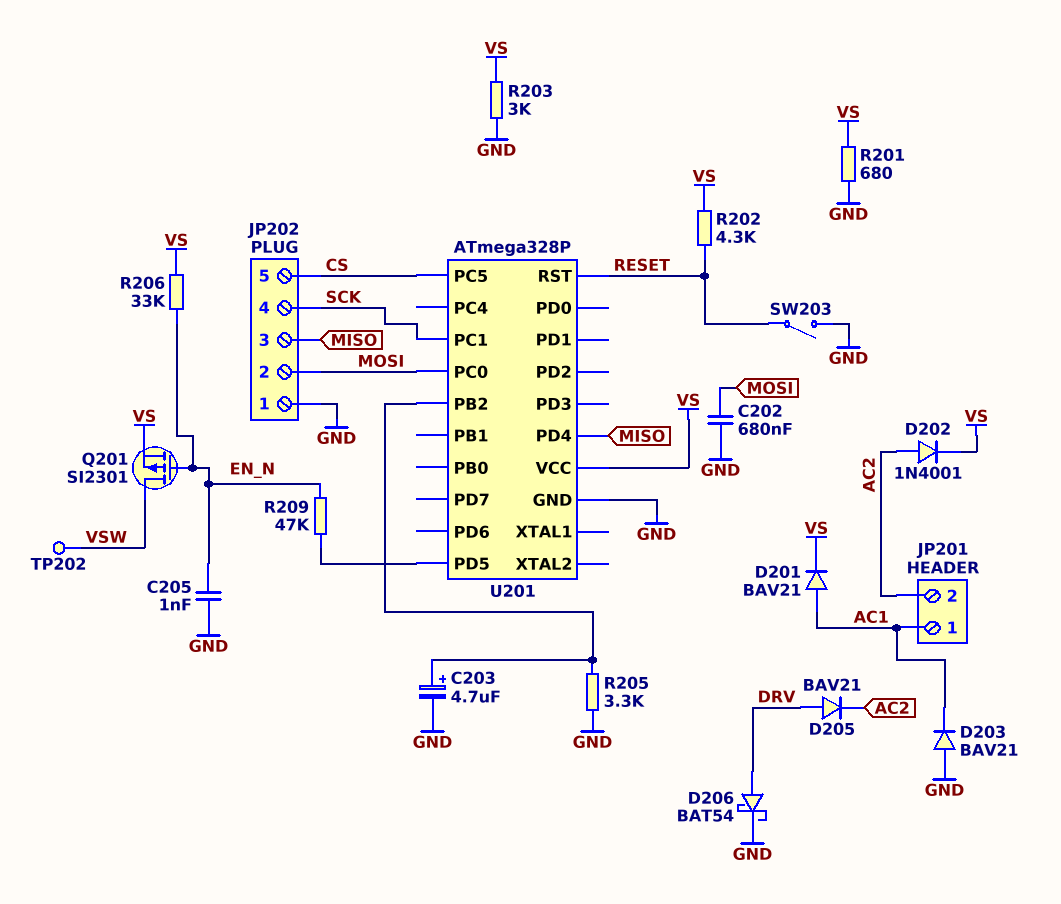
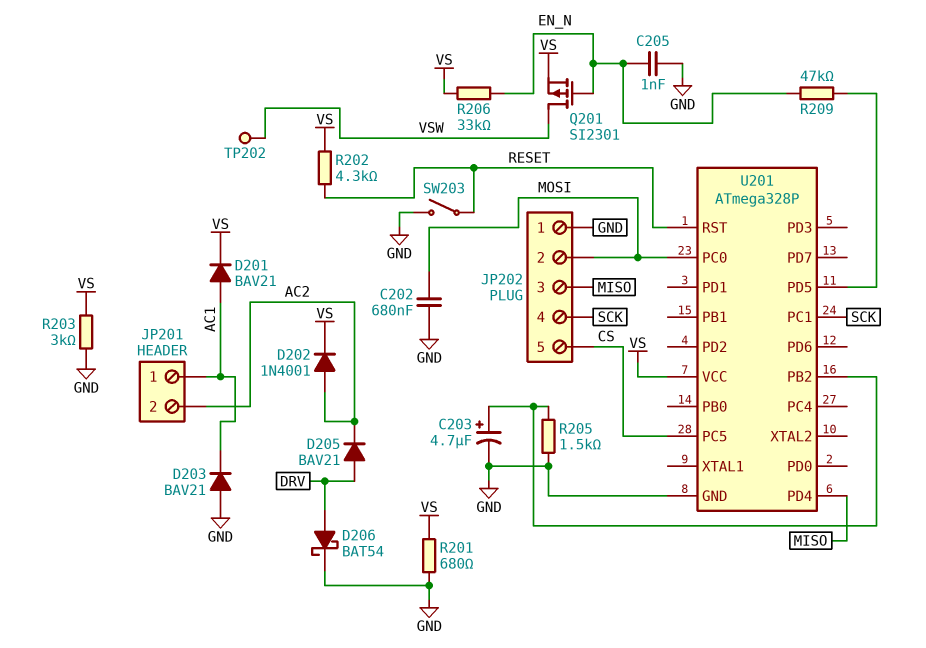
R205: 3.3k (GND, U201/PB2) -> 1.5k (GND, U201/PB2)

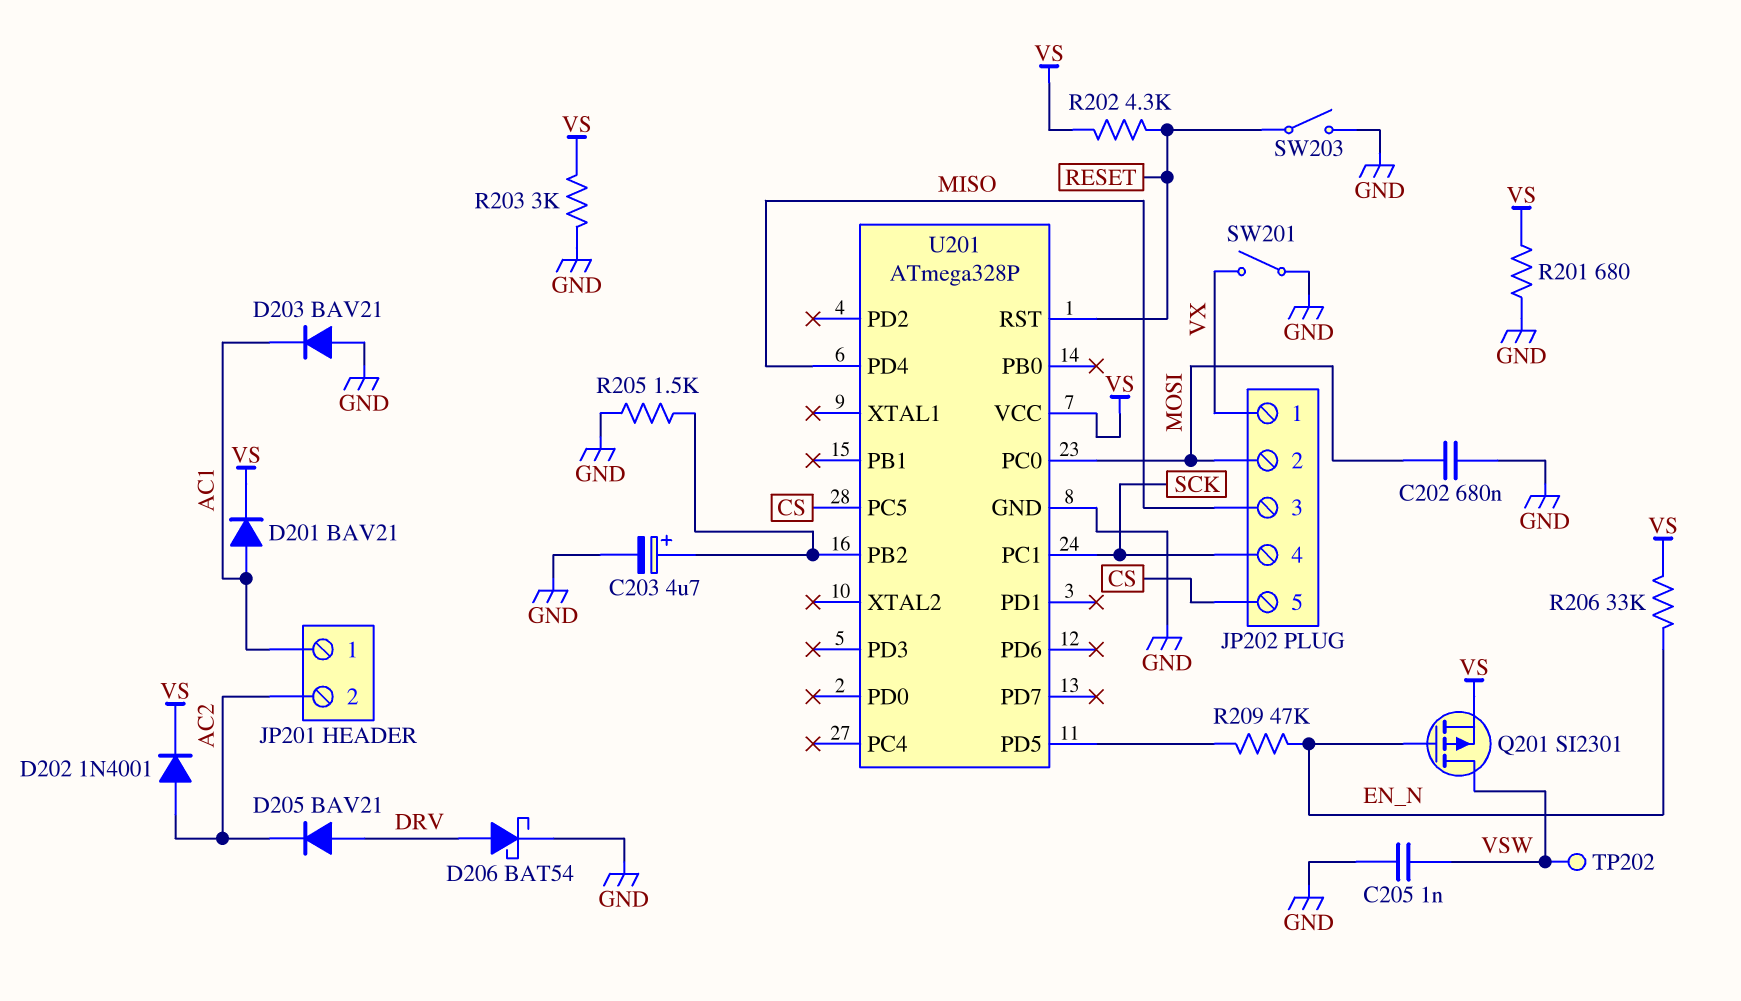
C205: 1nF (EN_N, GND) -> 1nF (GND, VSW)
JP202 pin 1: GND -> VX
SW201: none -> switch (GND, VX)

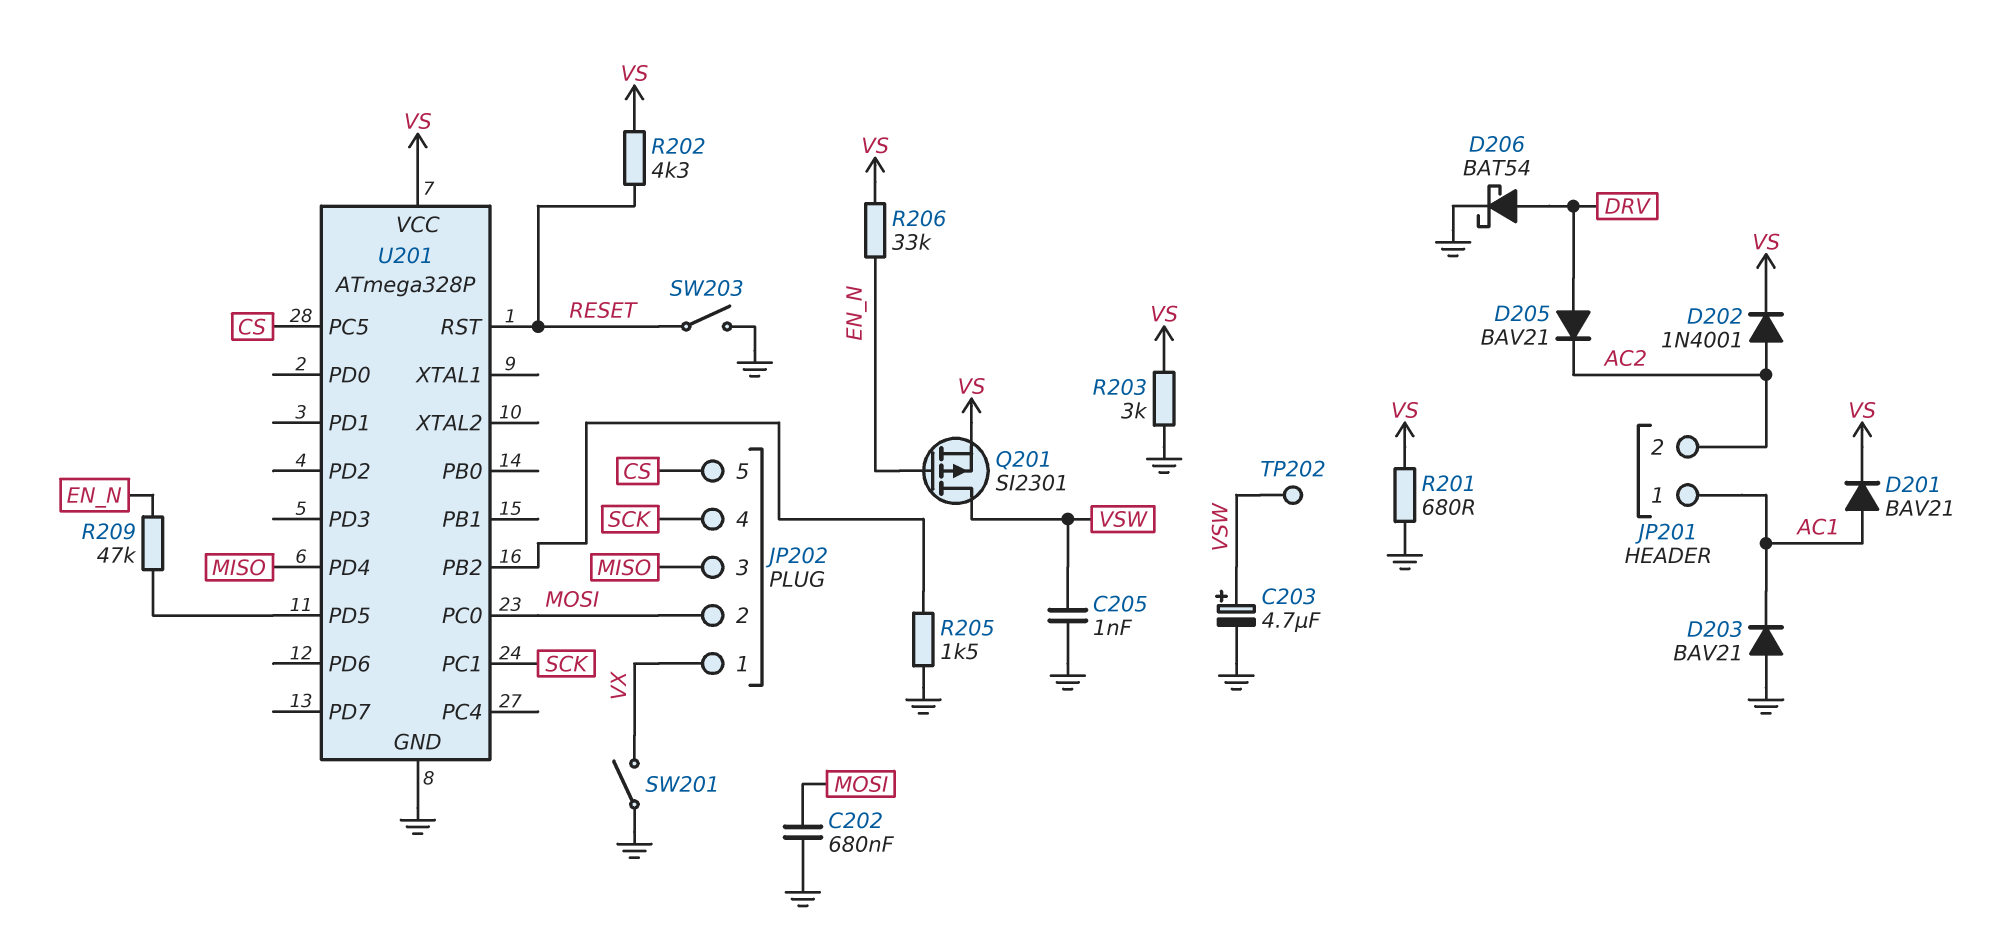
C203: 4.7uF (plus U201/PB2, minus GND) -> 4.7uF (plus VSW, minus GND)

